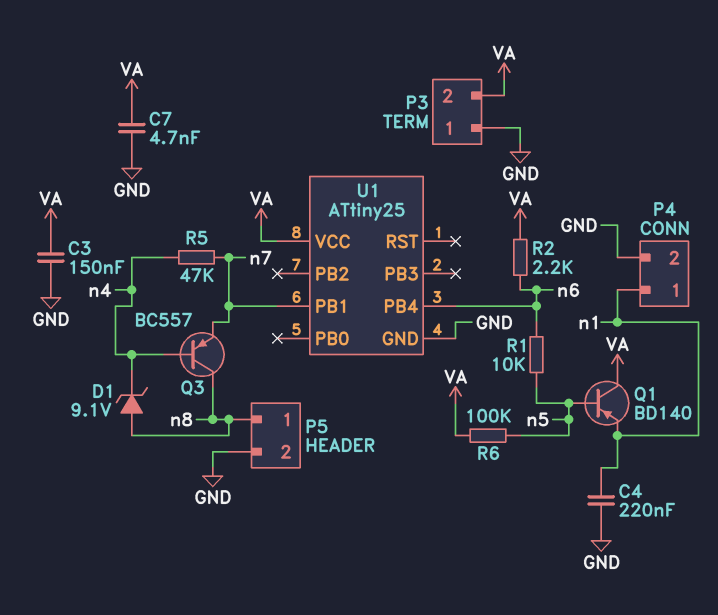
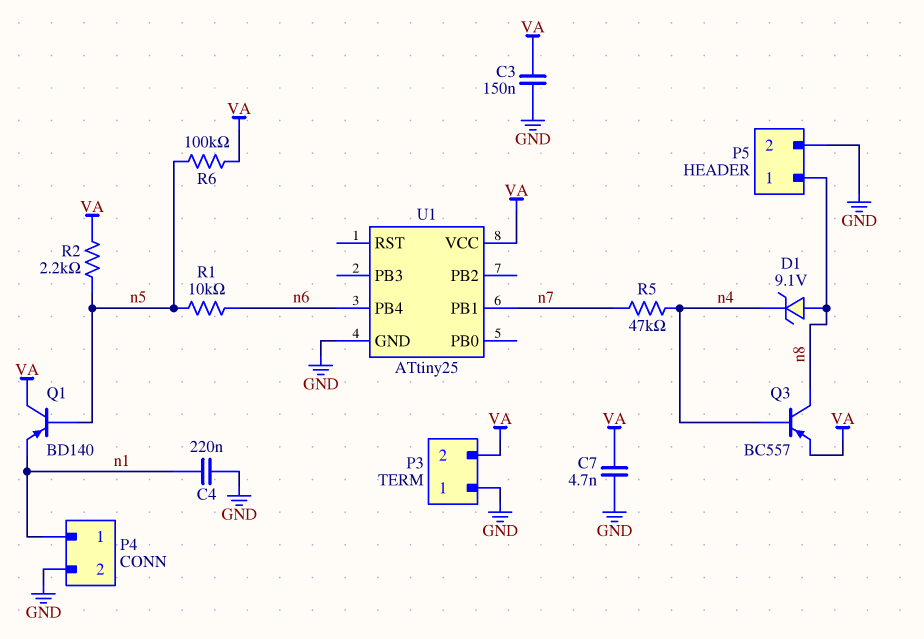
Q3: PNP BC557 (B n4, C n8, E n7) -> PNP BC557 (B n4, C n8, E VA)
R2: 2.2k (VA, n6) -> 2.2k (VA, n5)

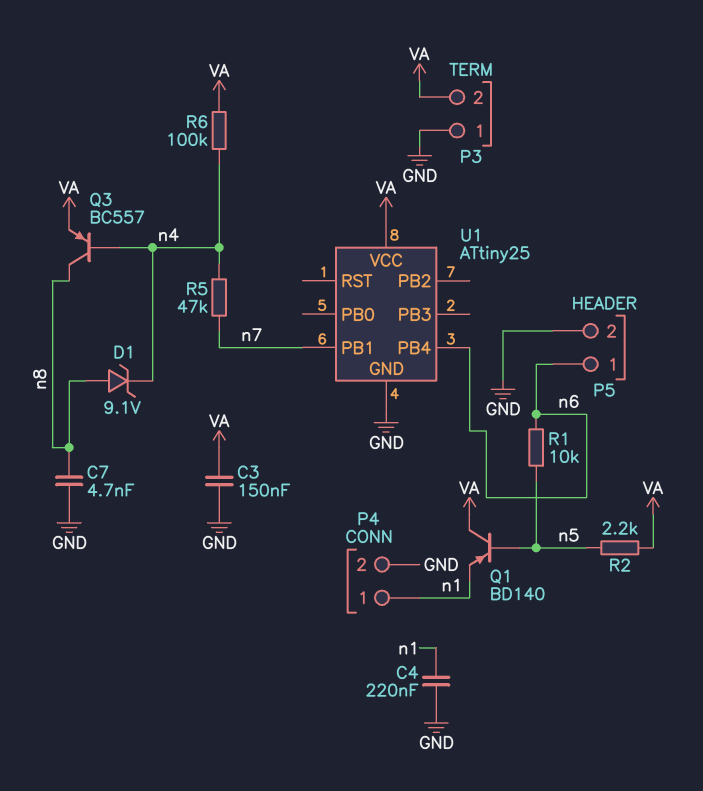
C7: 4.7nF (GND, VA) -> 4.7nF (GND, n8)
P5 pin 1: n8 -> n6
R6: 100k (VA, n5) -> 100k (VA, n4)

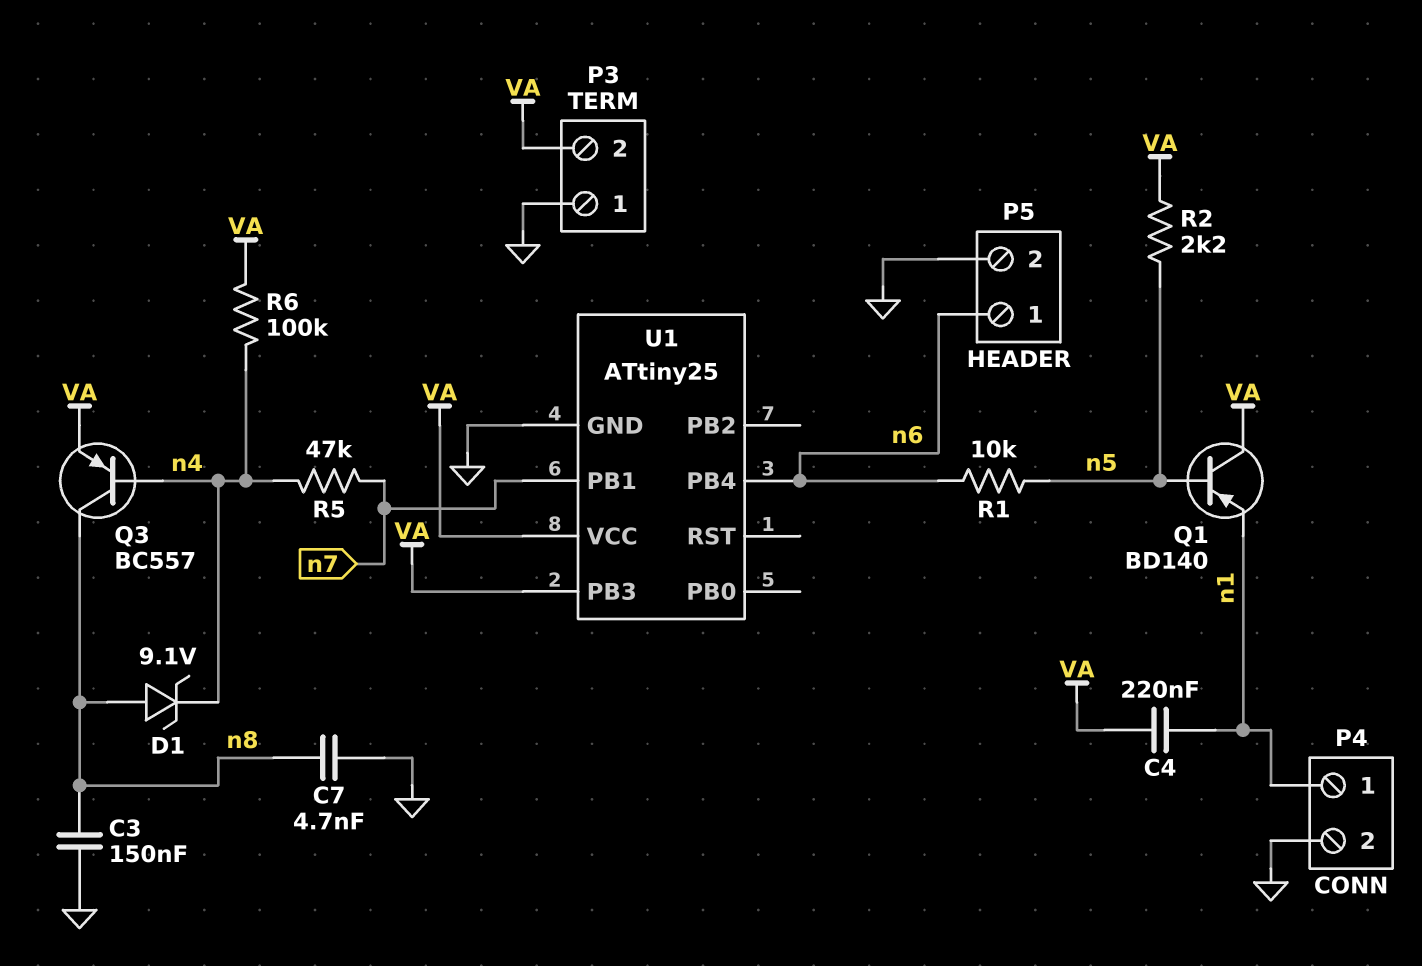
C3: 150nF (GND, VA) -> 150nF (GND, n8)
C4: 220nF (GND, n1) -> 220nF (VA, n1)
U1 pin PB3: none -> VA

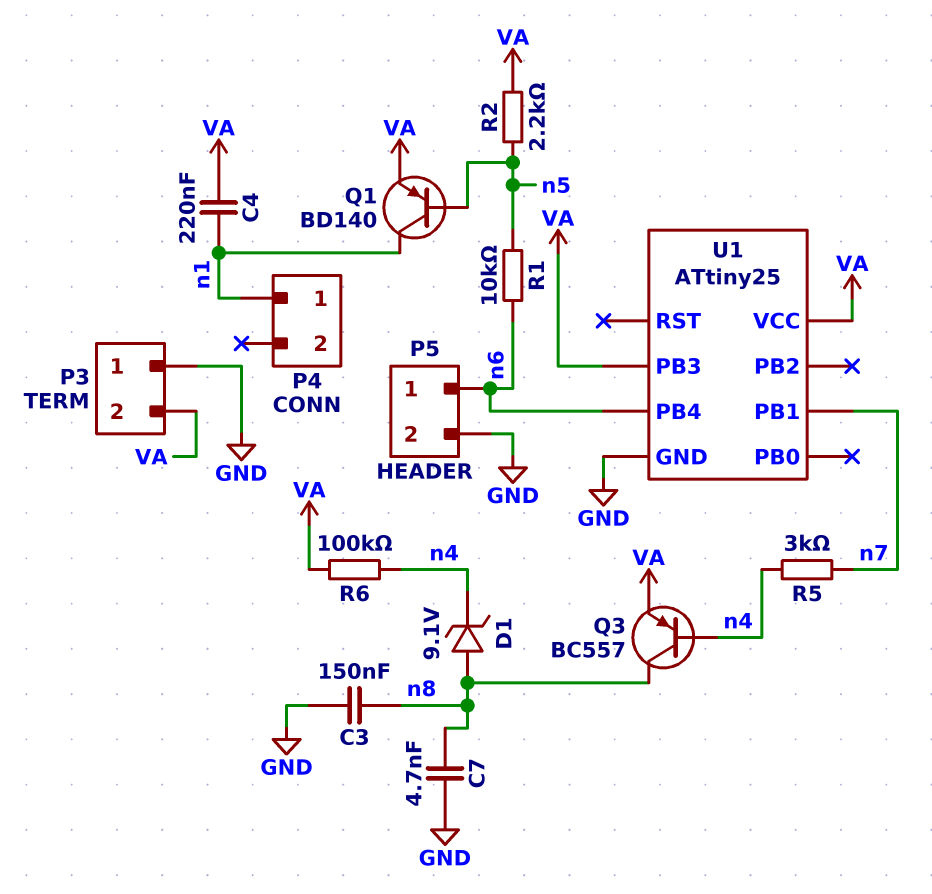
P4 pin 2: GND -> none
Q1: PNP BD140 (B n5, C VA, E n1) -> PNP BD140 (B n5, C n1, E VA)
R5: 47k (n4, n7) -> 3k (n4, n7)

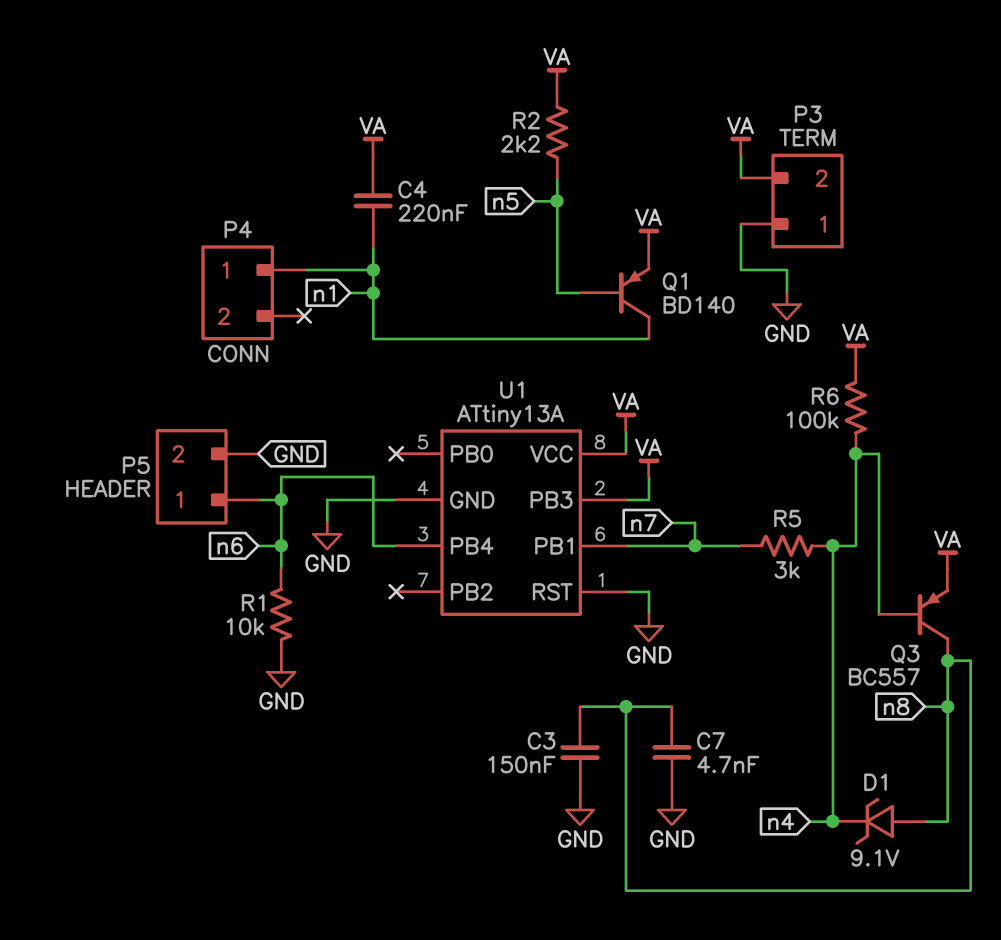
R1: 10k (n5, n6) -> 10k (GND, n6)
U1: ATtiny25 -> ATtiny13A
U1 pin RST: none -> GND

